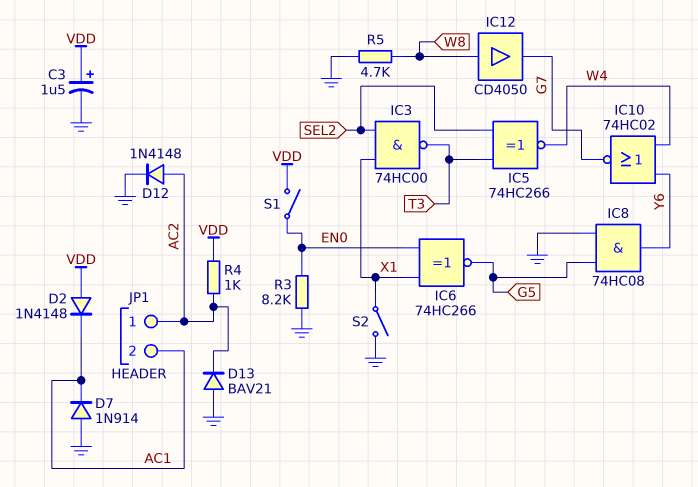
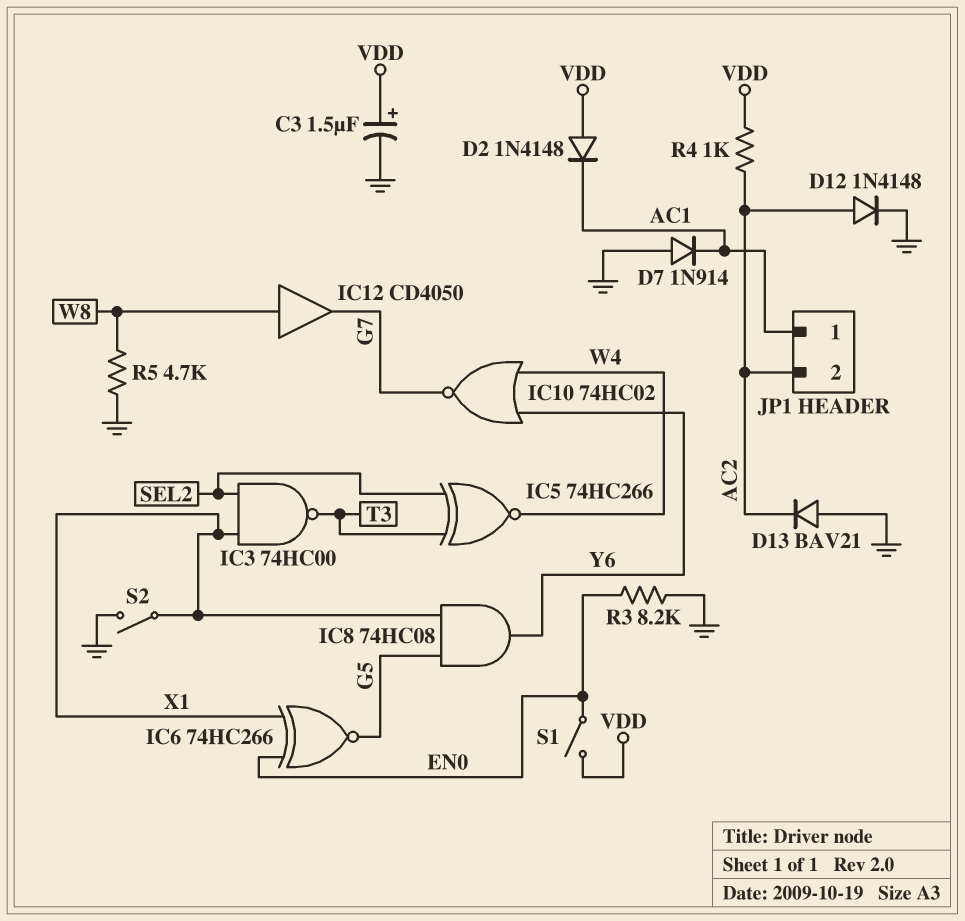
IC8: AND 74HC08 (in G5, in GND, out Y6) -> AND 74HC08 (in G5, in X1, out Y6)
JP1 pin 1: AC2 -> AC1
JP1 pin 2: AC1 -> AC2

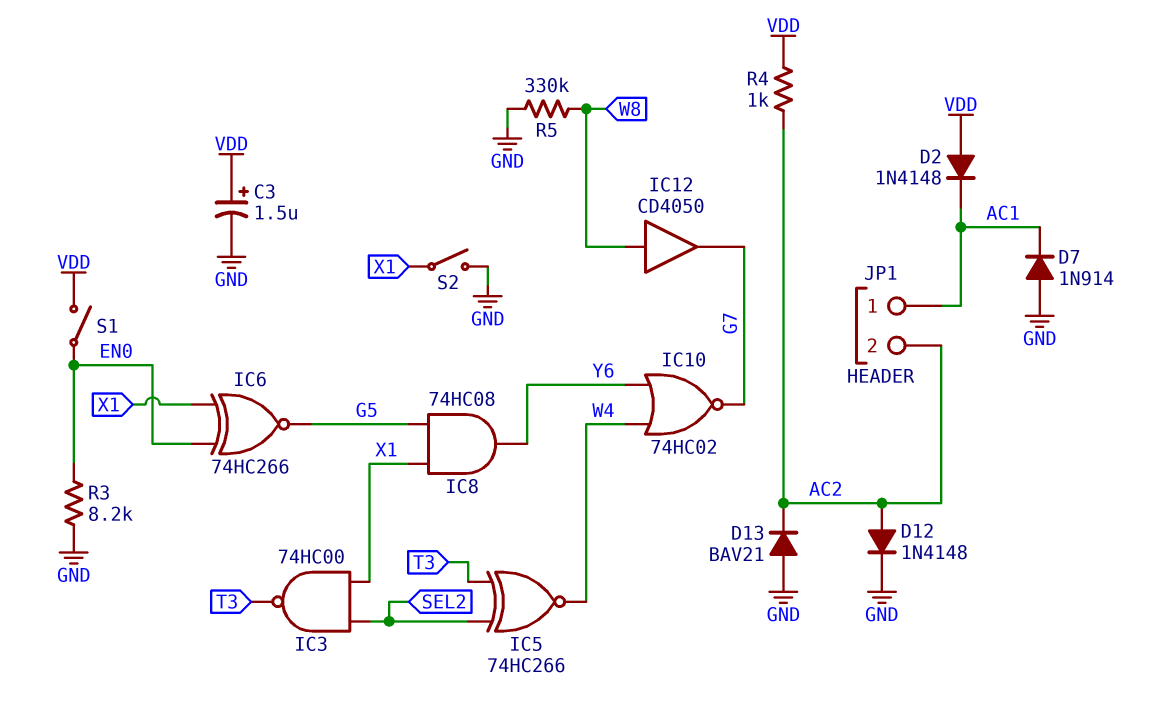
R5: 4.7k (GND, W8) -> 330k (GND, W8)

